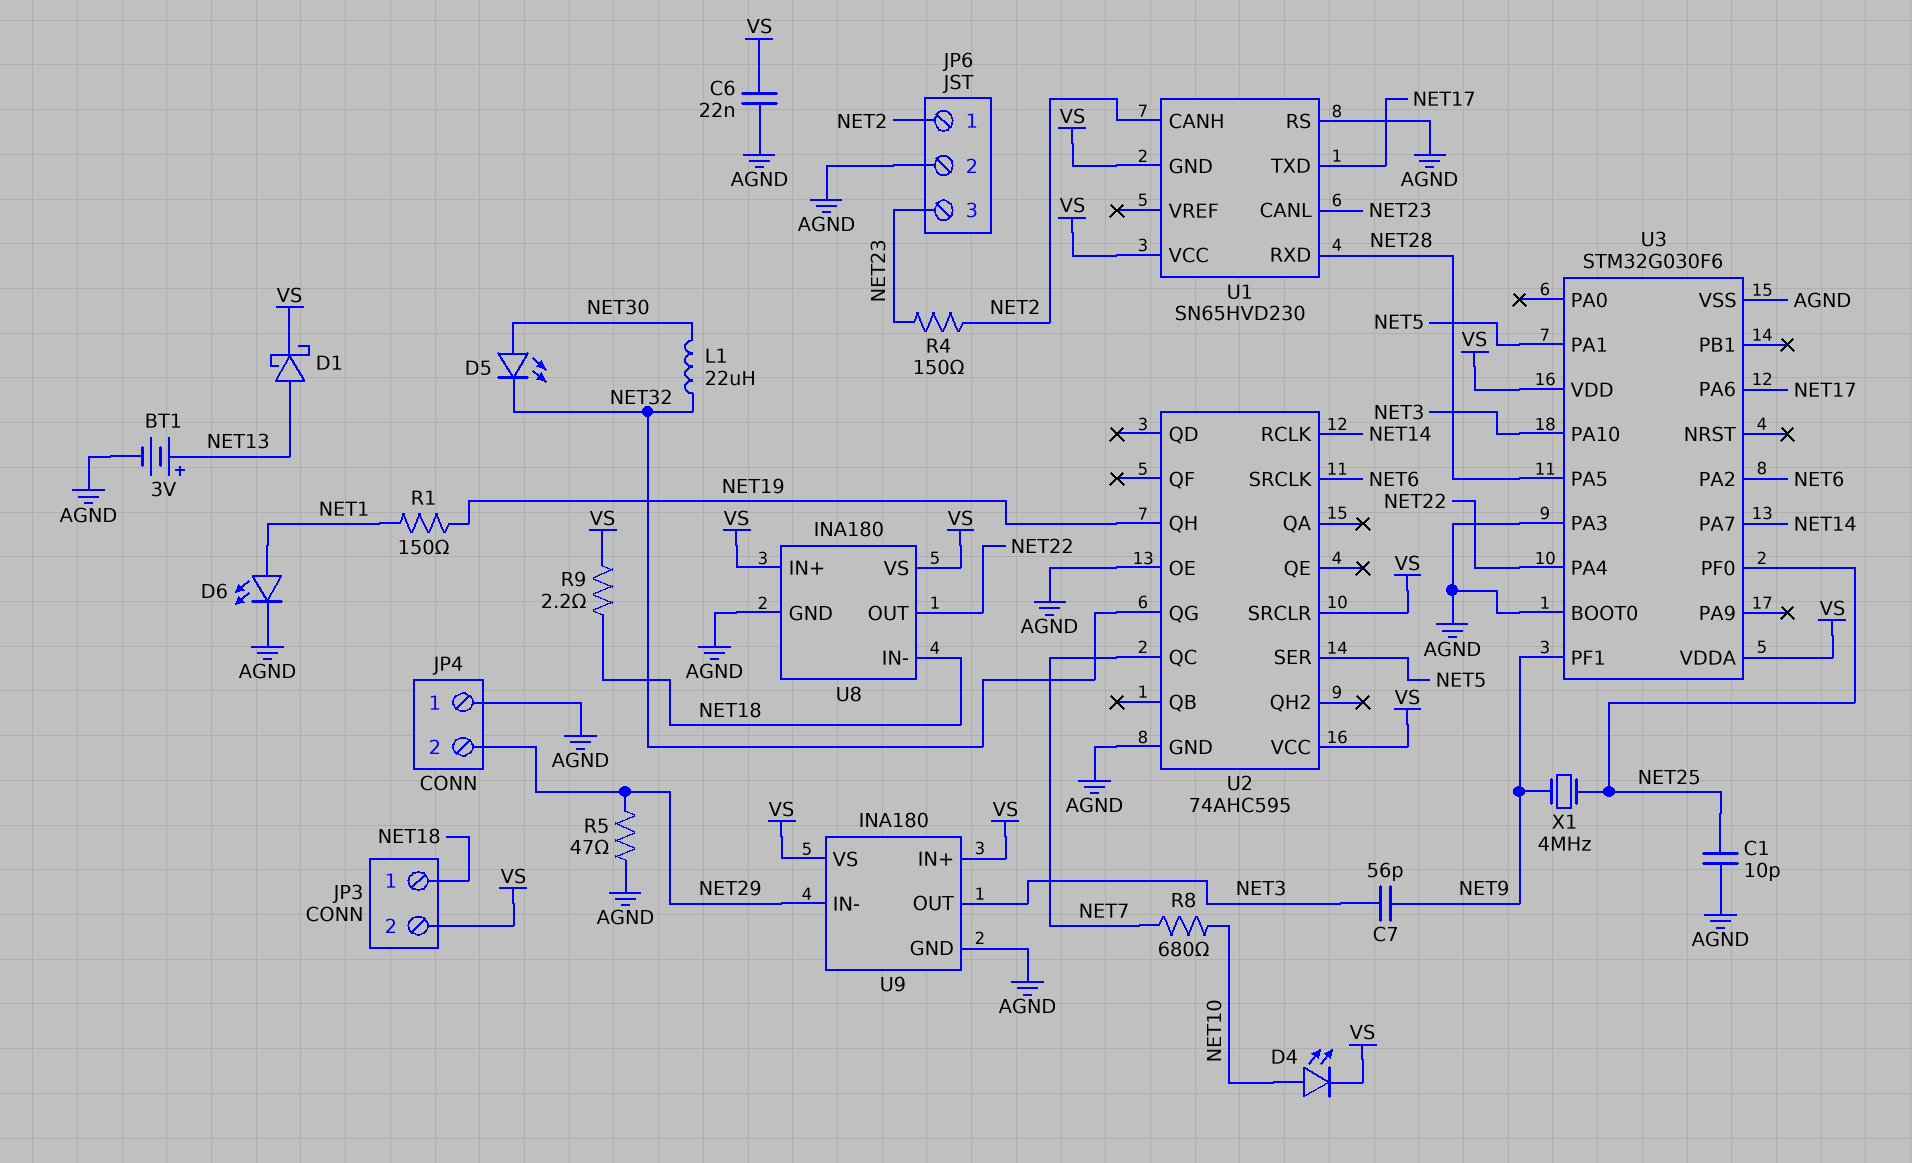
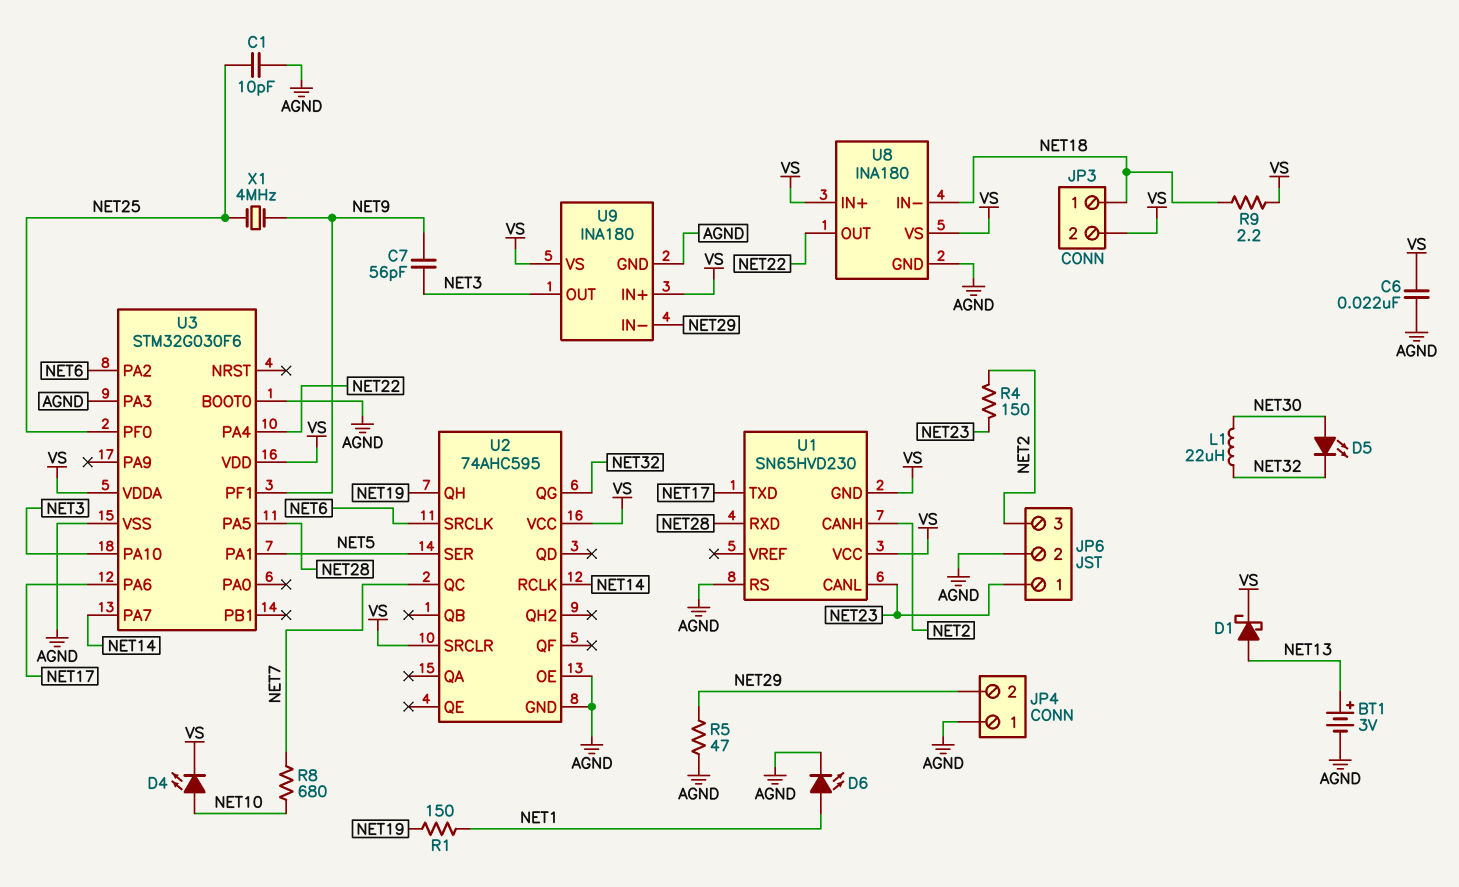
JP6 pin 1: NET2 -> NET23
JP6 pin 3: NET23 -> NET2

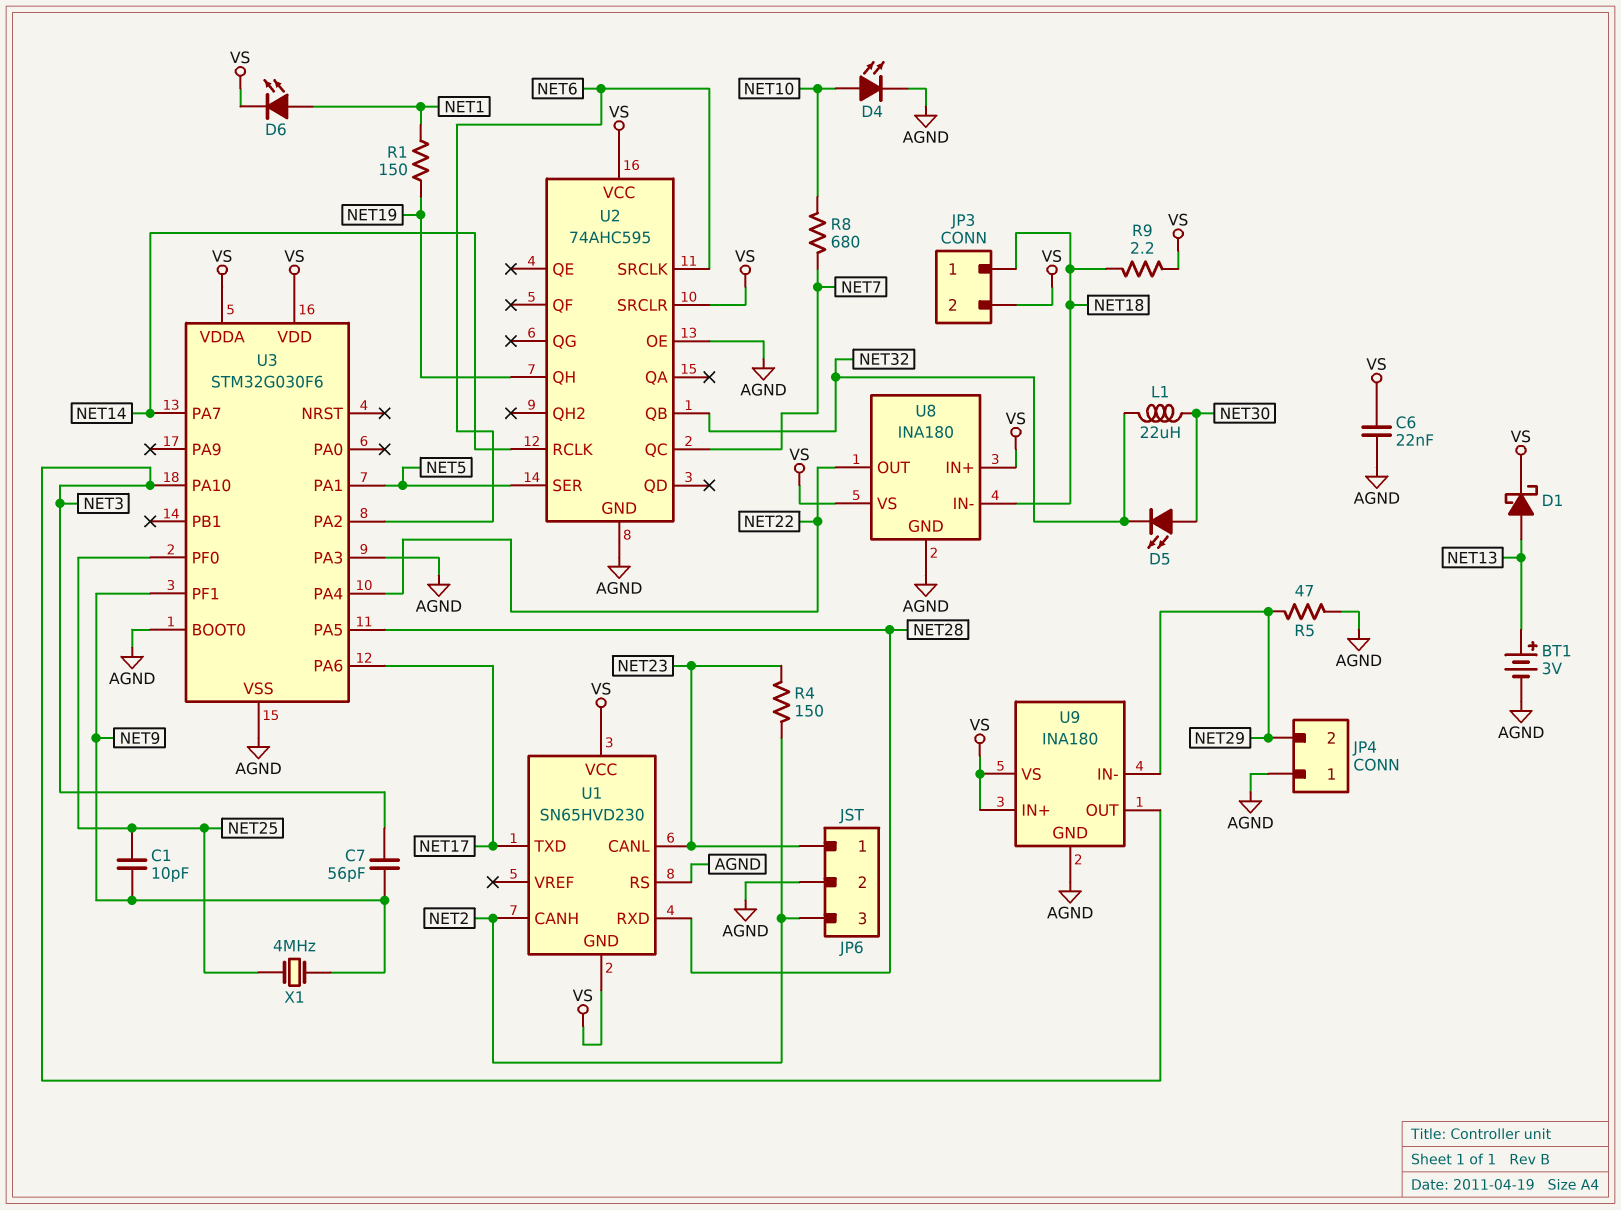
C1: 10pF (AGND, NET25) -> 10pF (NET9, NET25)
D4: LED (A NET10, K VS) -> LED (A NET10, K AGND)
D6: LED (A NET1, K AGND) -> LED (A NET1, K VS)
U2 pin QB: none -> NET32
U2 pin QG: NET32 -> none

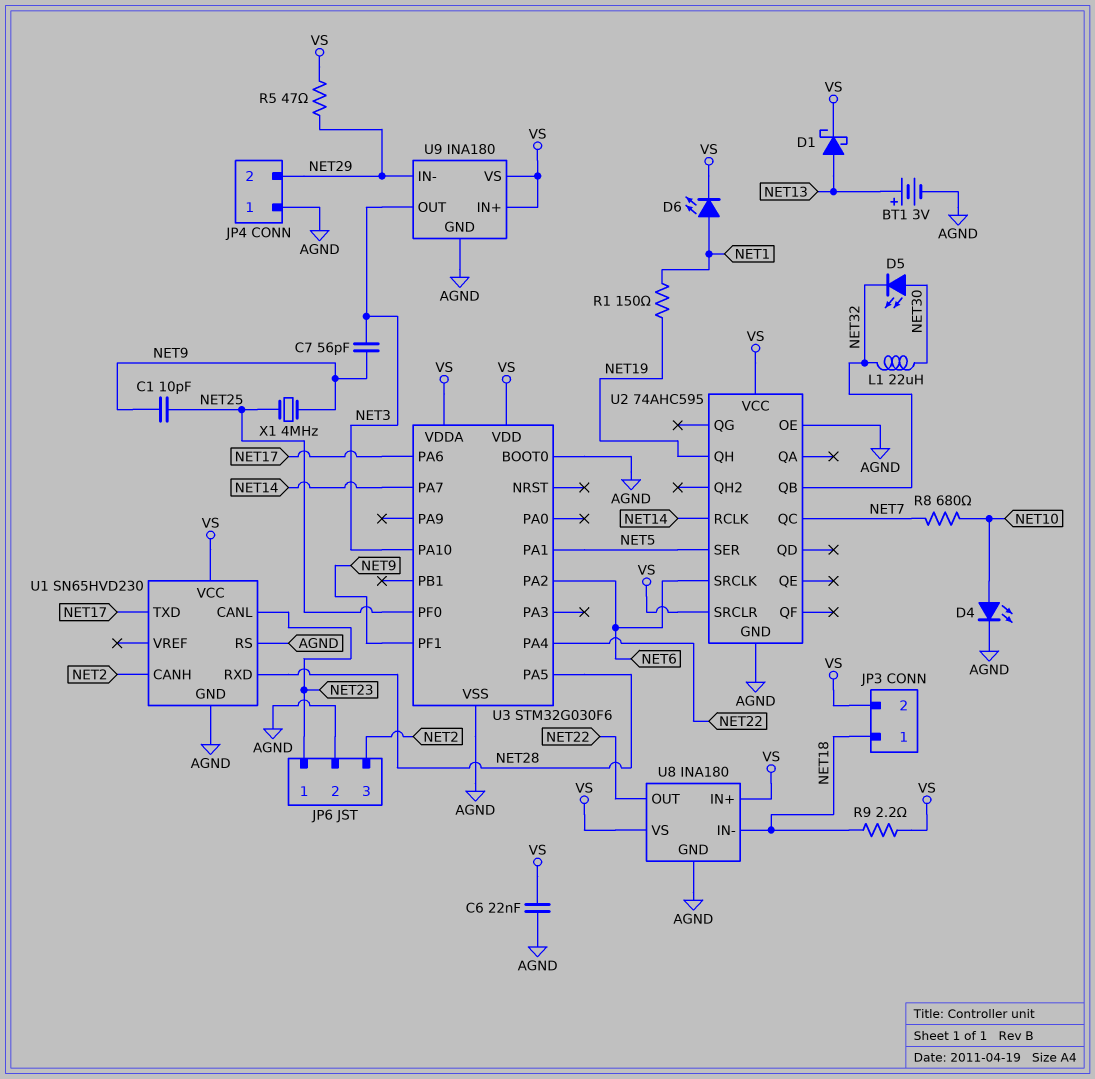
R4: 150 (NET2, NET23) -> none
R5: 47 (AGND, NET29) -> 47 (NET29, VS)
U1 pin GND: VS -> AGND
U3 pin PA3: AGND -> none

